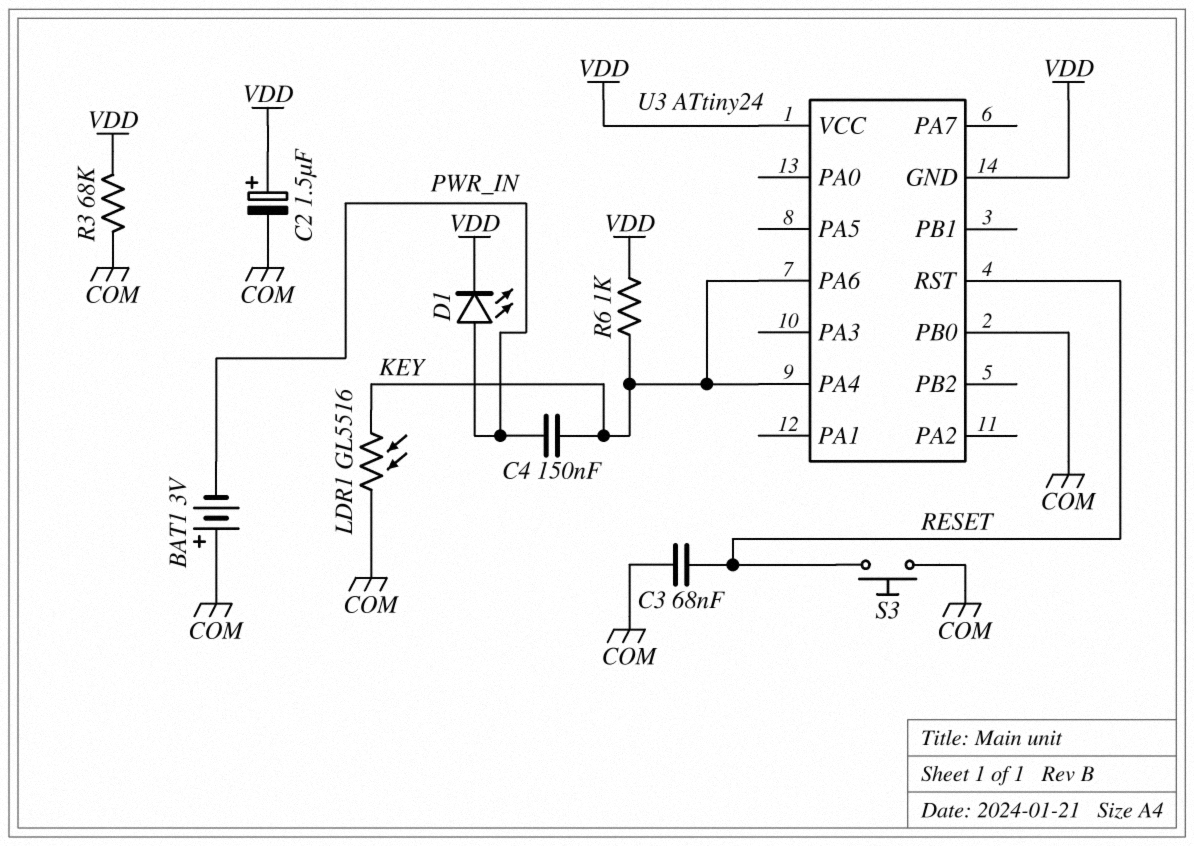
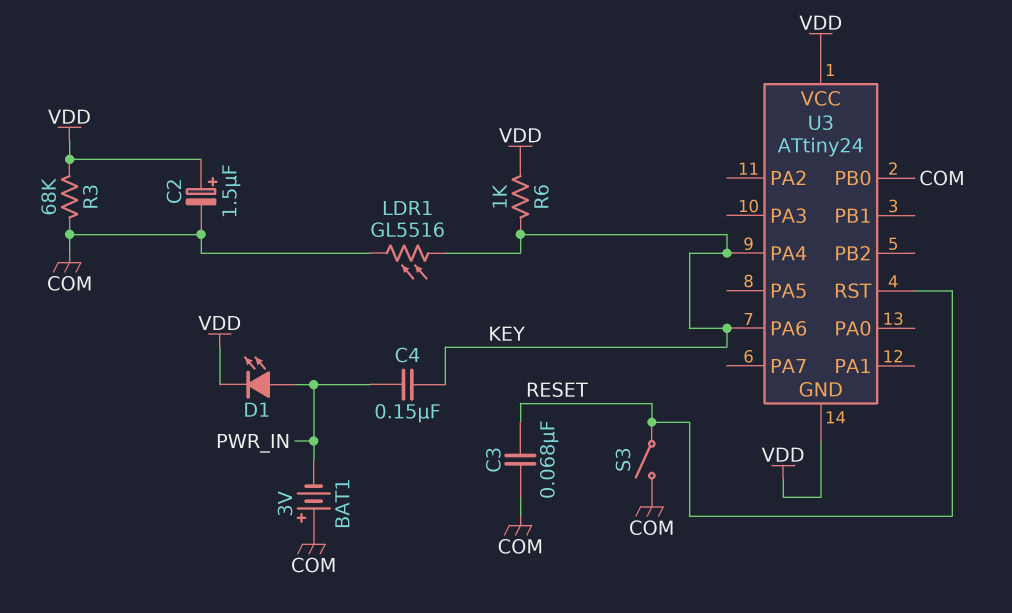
S3: button (COM, RESET) -> switch (COM, RESET)

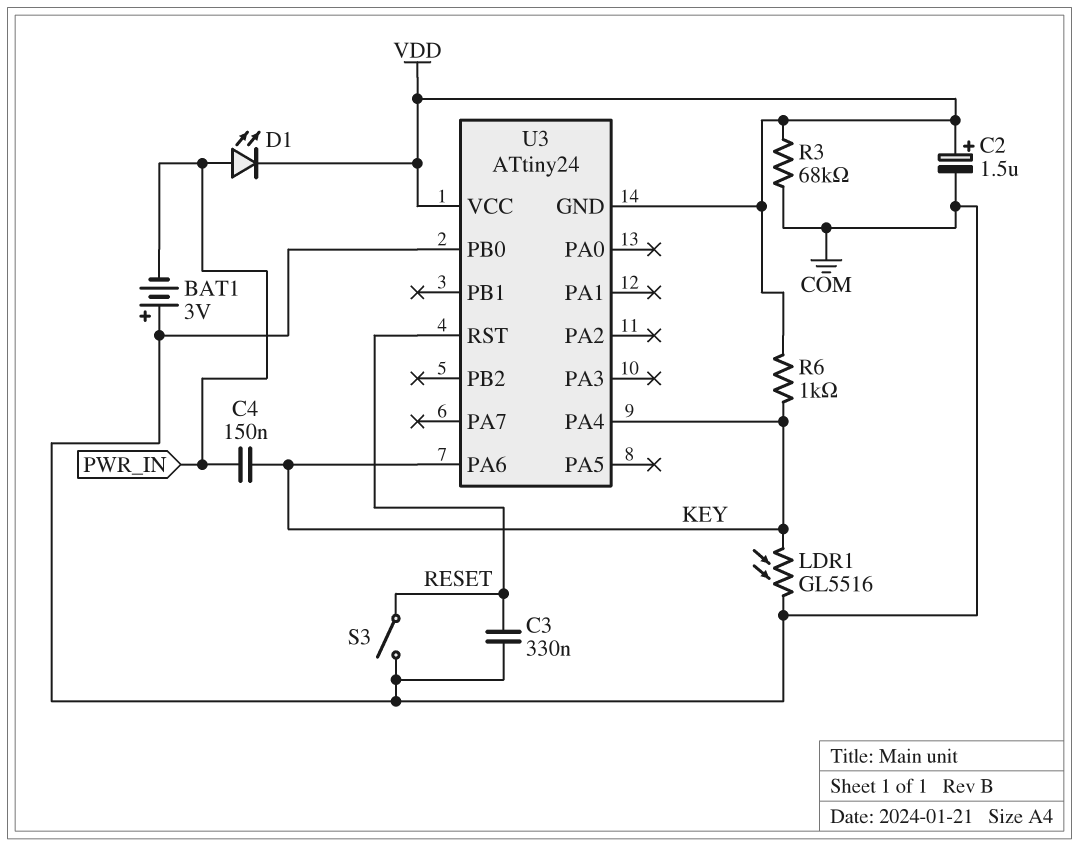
C3: 68nF (COM, RESET) -> 330nF (COM, RESET)

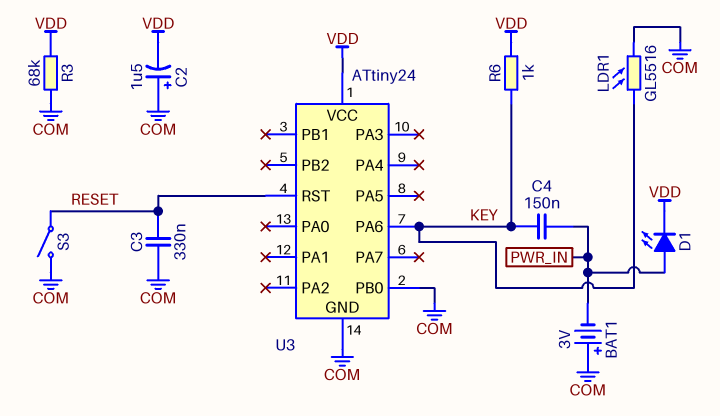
C2: 1.5uF (plus VDD, minus COM) -> 1.5uF (plus COM, minus VDD)
U3 pin GND: VDD -> COM
U3 pin PA4: KEY -> none

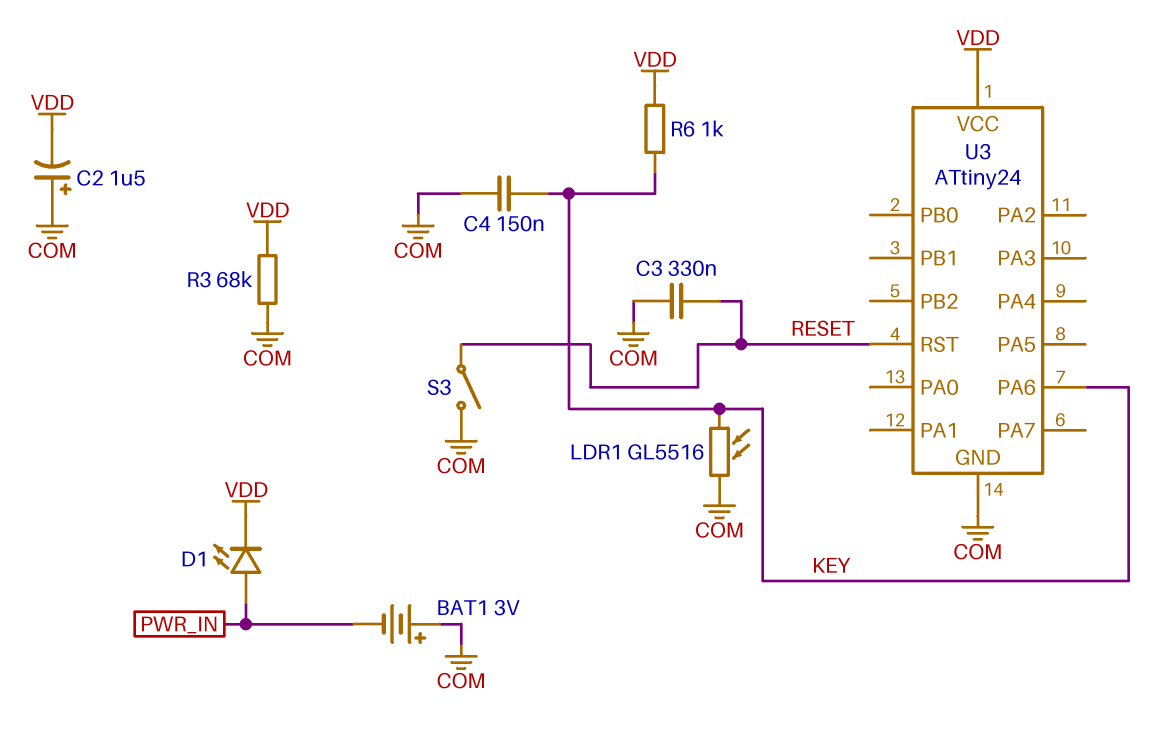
C4: 150nF (KEY, PWR_IN) -> 150nF (COM, KEY)
U3 pin PB0: COM -> none

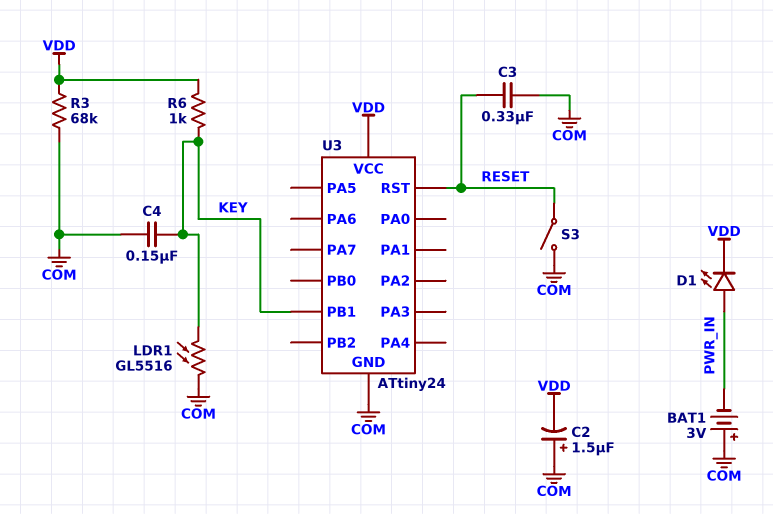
U3 pin PA6: KEY -> none
U3 pin PB1: none -> KEY

